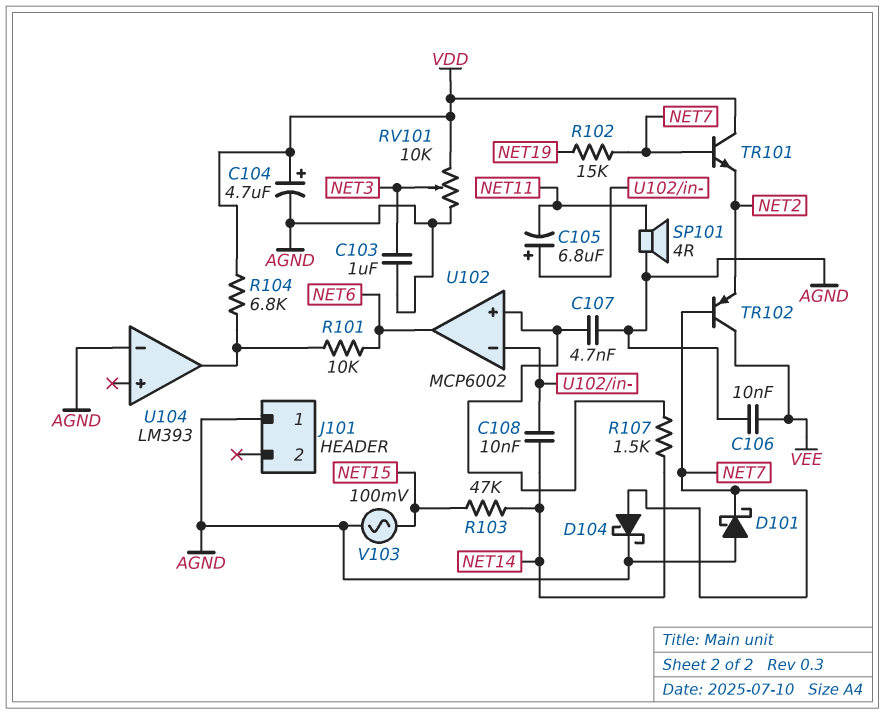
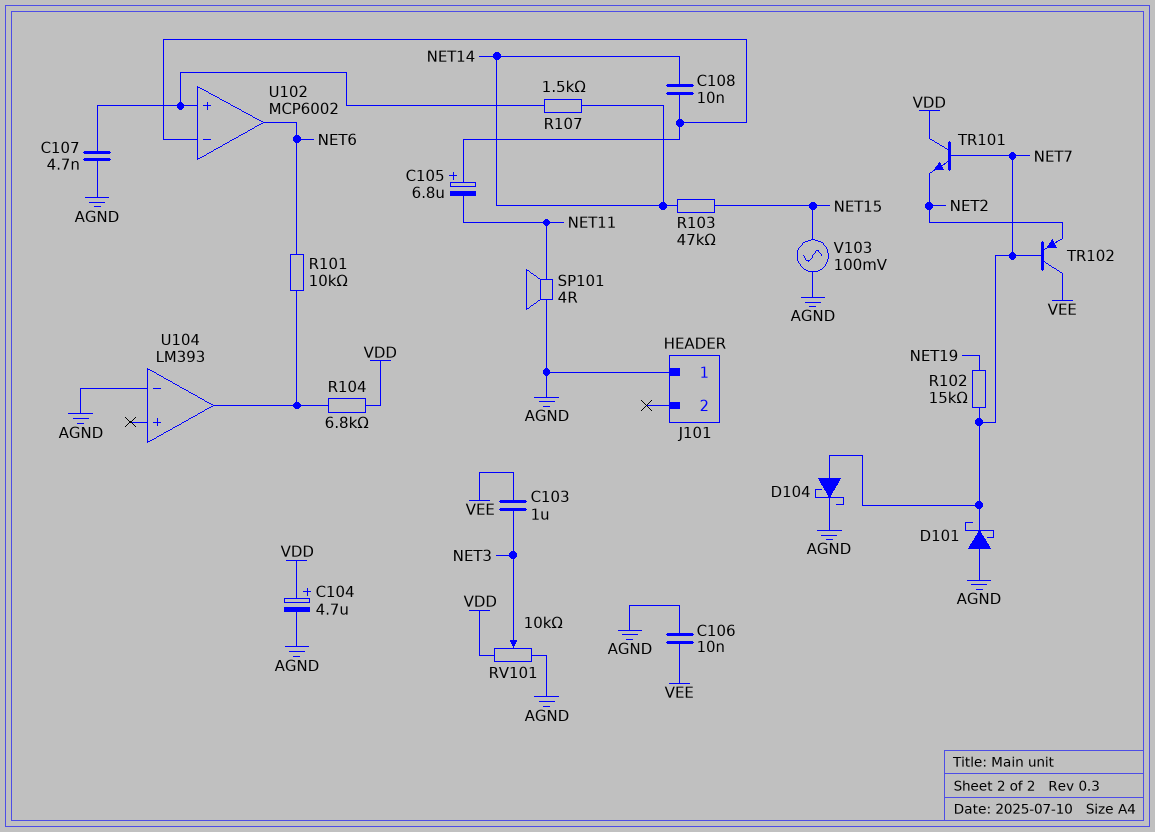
C103: 1uF (AGND, NET3) -> 1uF (NET3, VEE)

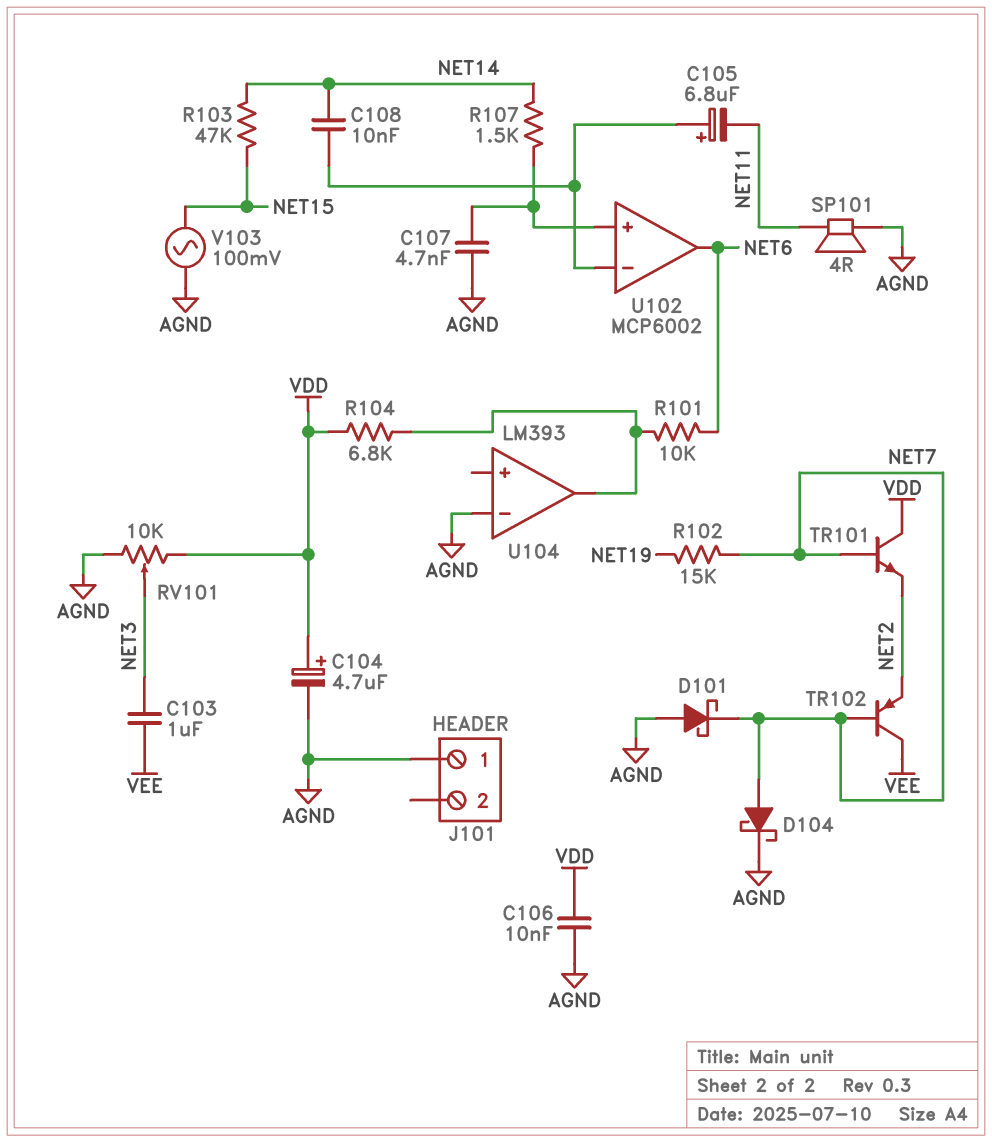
C106: 10nF (AGND, VEE) -> 10nF (AGND, VDD)

